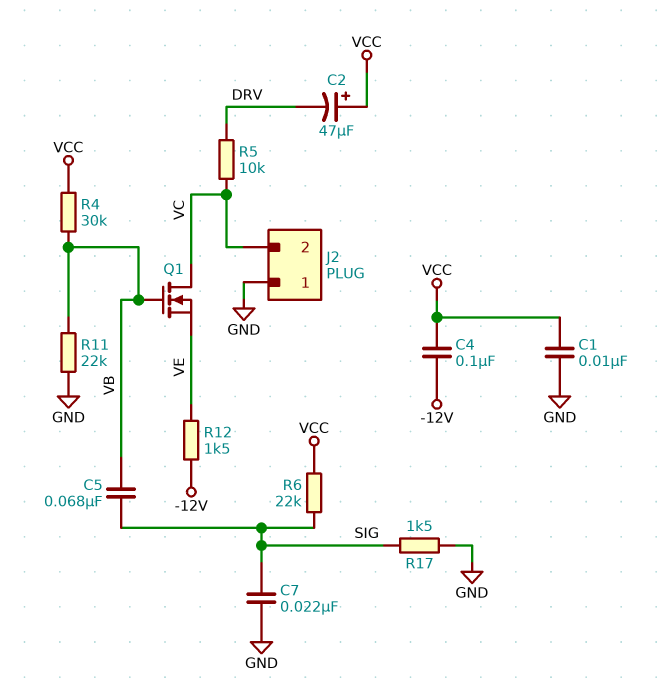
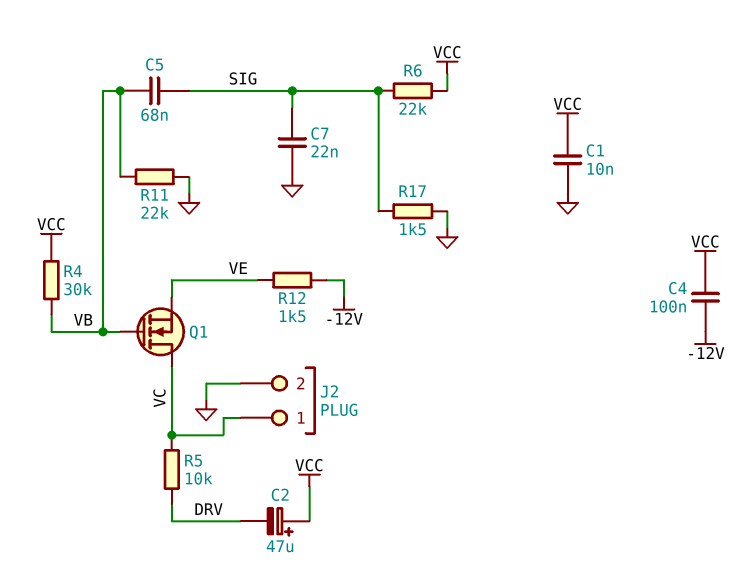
J2 pin 1: GND -> VC
J2 pin 2: VC -> GND

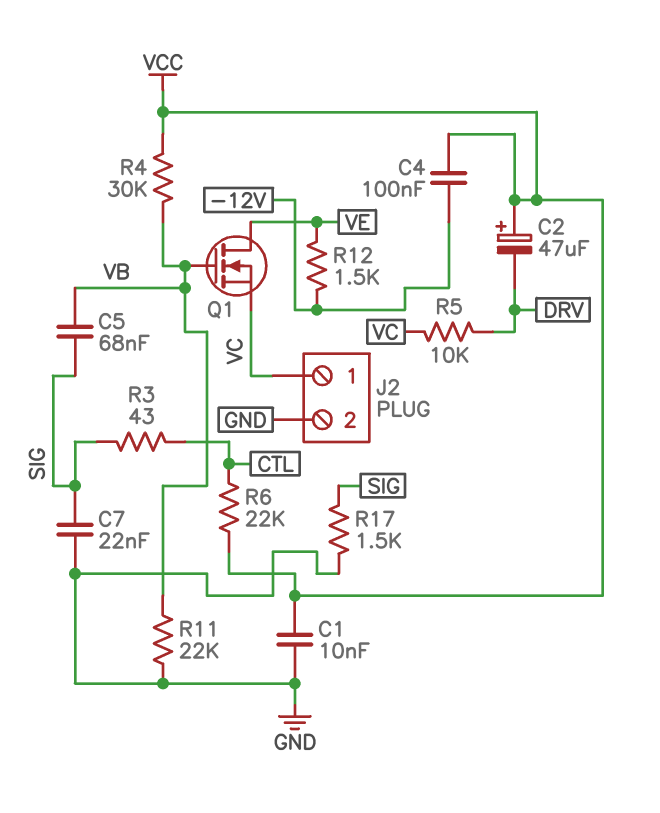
Q1: NMOS (G VB, D VC, S VE) -> NMOS (G VB, D VE, S VC)
R3: none -> 43 (CTL, SIG)
R6: 22k (SIG, VCC) -> 22k (CTL, VCC)

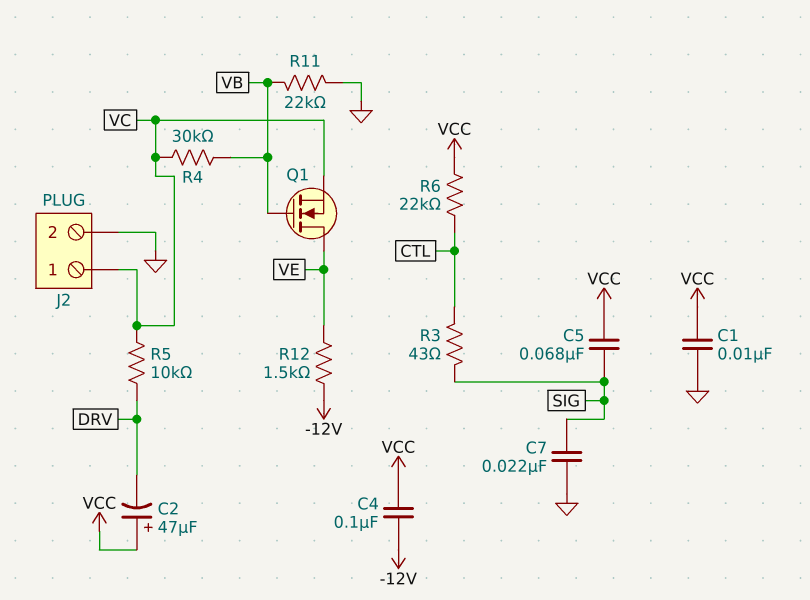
C5: 68nF (SIG, VB) -> 68nF (SIG, VCC)
R4: 30k (VB, VCC) -> 30k (VB, VC)
R17: 1.5k (GND, SIG) -> none

